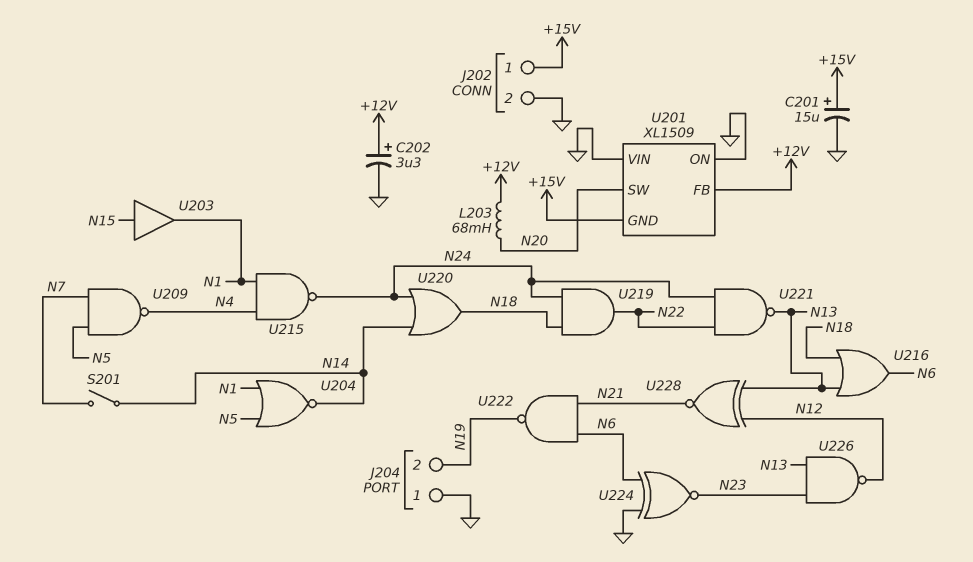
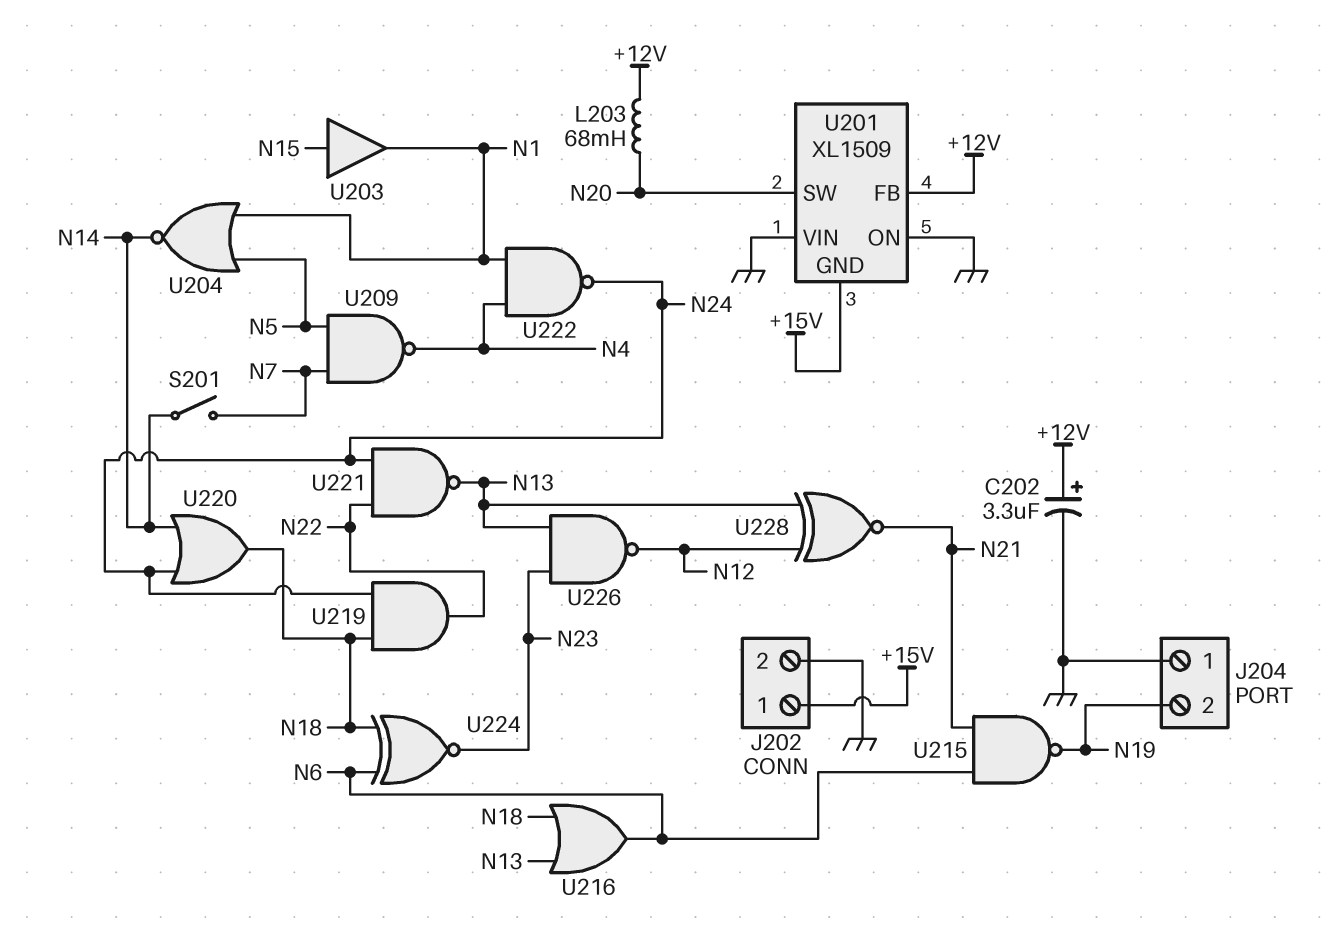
C201: 15uF (plus +15V, minus GND) -> none
U215: NAND (in N1, in N4, out N24) -> NAND (in N6, in N21, out N19)
U222: NAND (in N6, in N21, out N19) -> NAND (in N1, in N4, out N24)
U224: XNOR (in GND, in N6, out N23) -> XNOR (in N6, in N18, out N23)

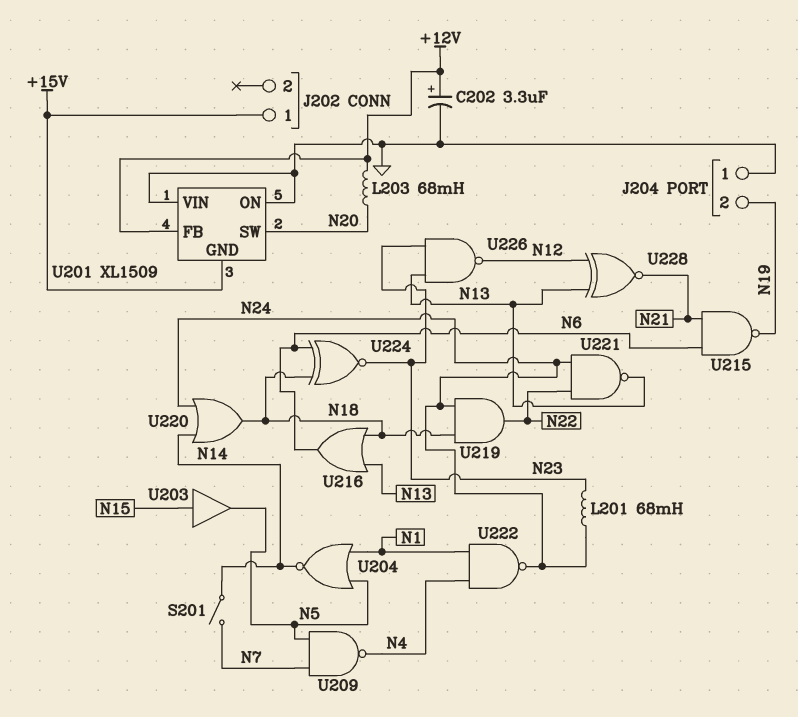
J202 pin 2: GND -> none
L201: none -> 68mH (N23, N24)
U203: buffer (in N15, out N1) -> buffer (in N15, out N5)

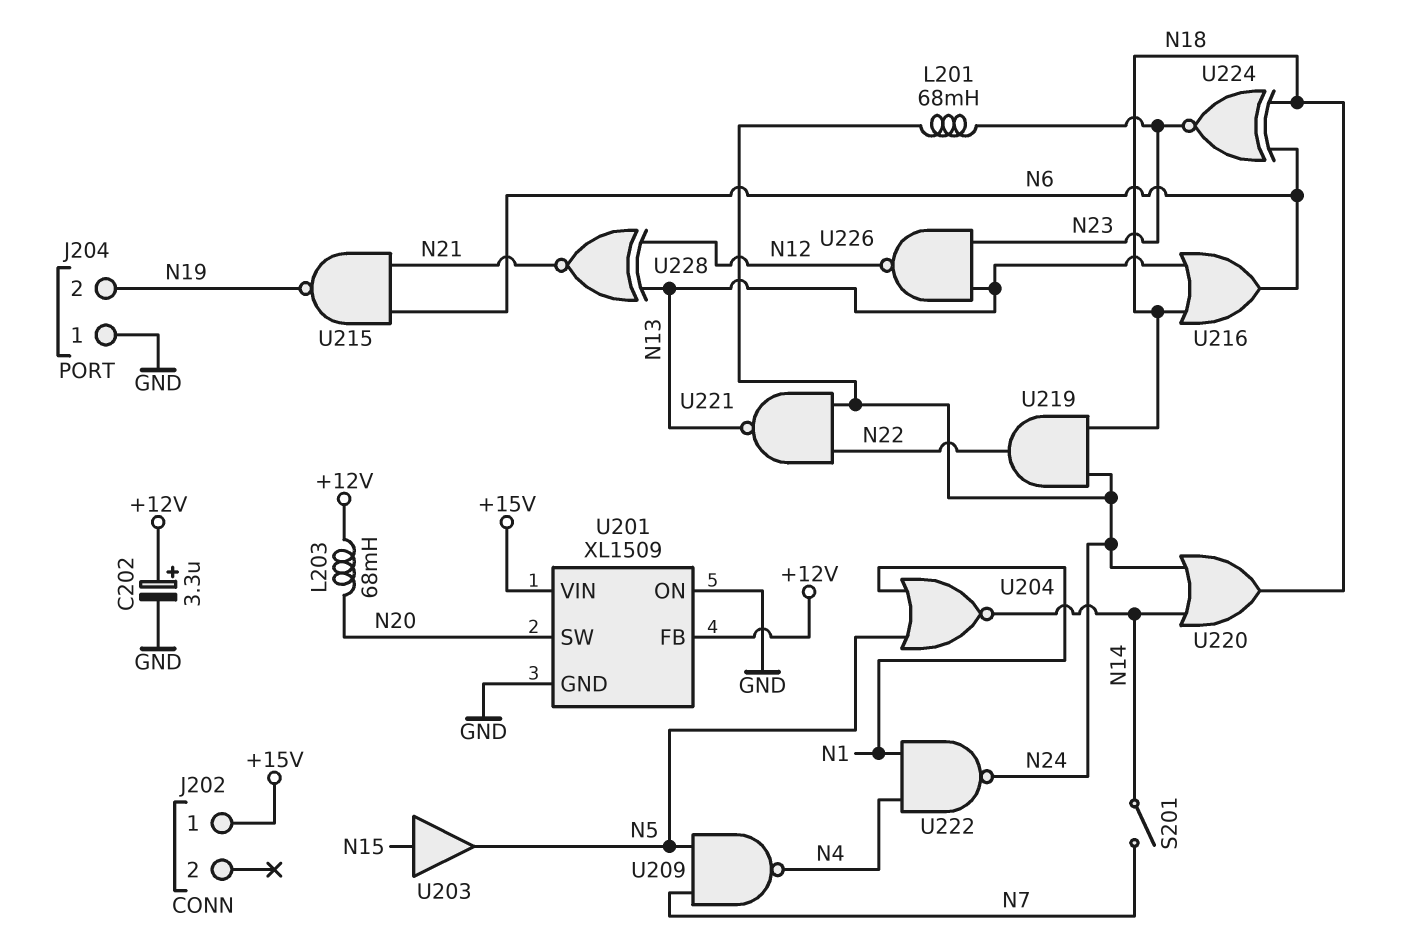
U201 pin GND: +15V -> GND
U201 pin VIN: GND -> +15V

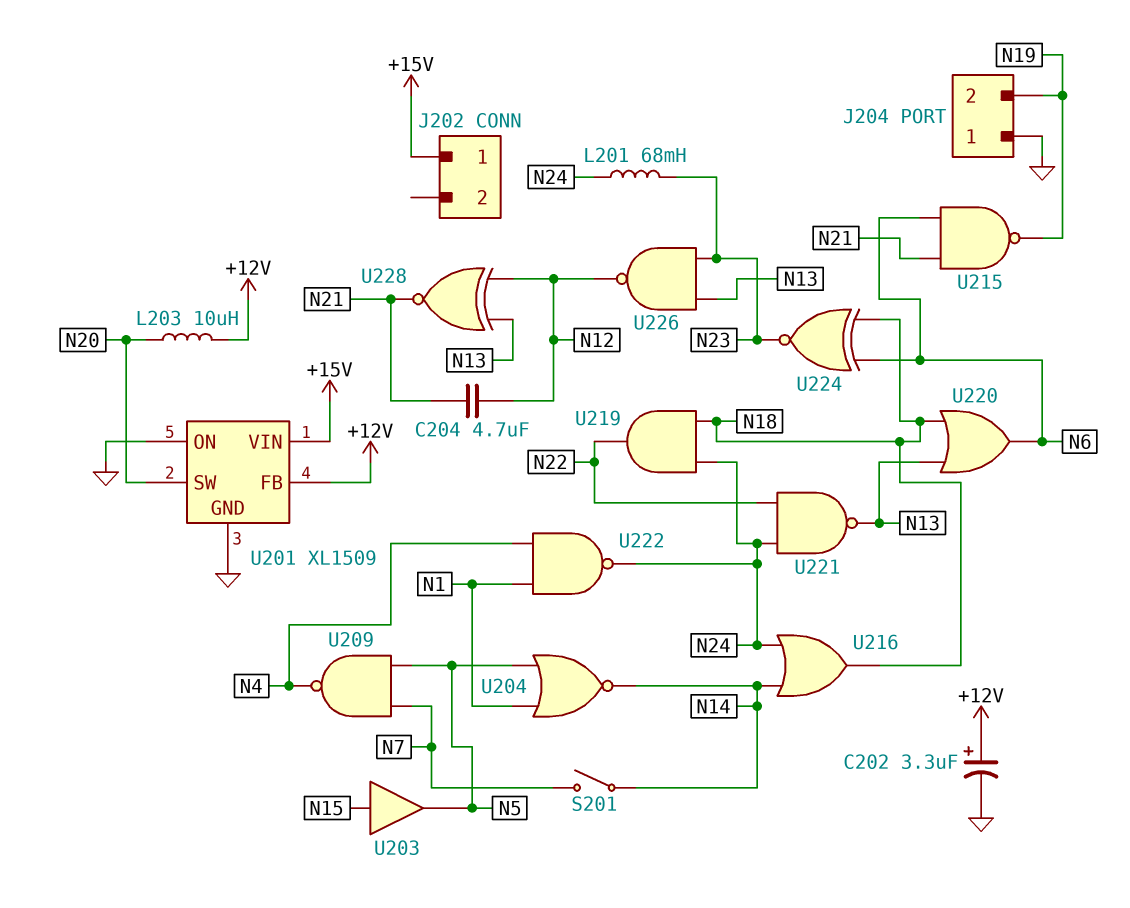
C204: none -> 4.7uF (N12, N21)
L203: 68mH (+12V, N20) -> 10uH (+12V, N20)
U216: OR (in N13, in N18, out N6) -> OR (in N14, in N24, out N18)
U220: OR (in N14, in N24, out N18) -> OR (in N13, in N18, out N6)

